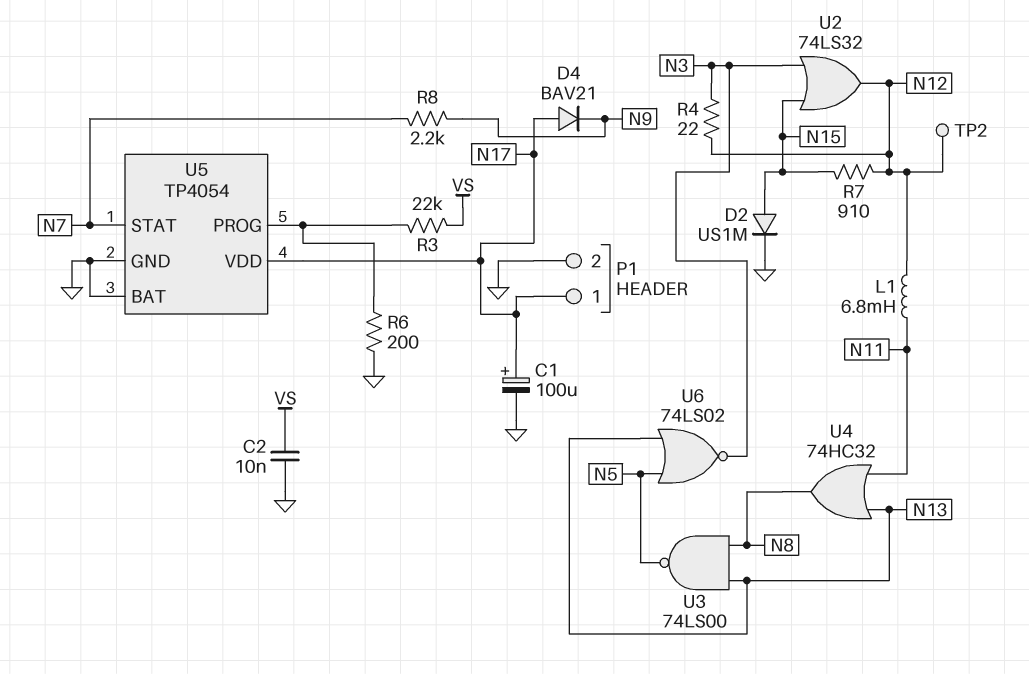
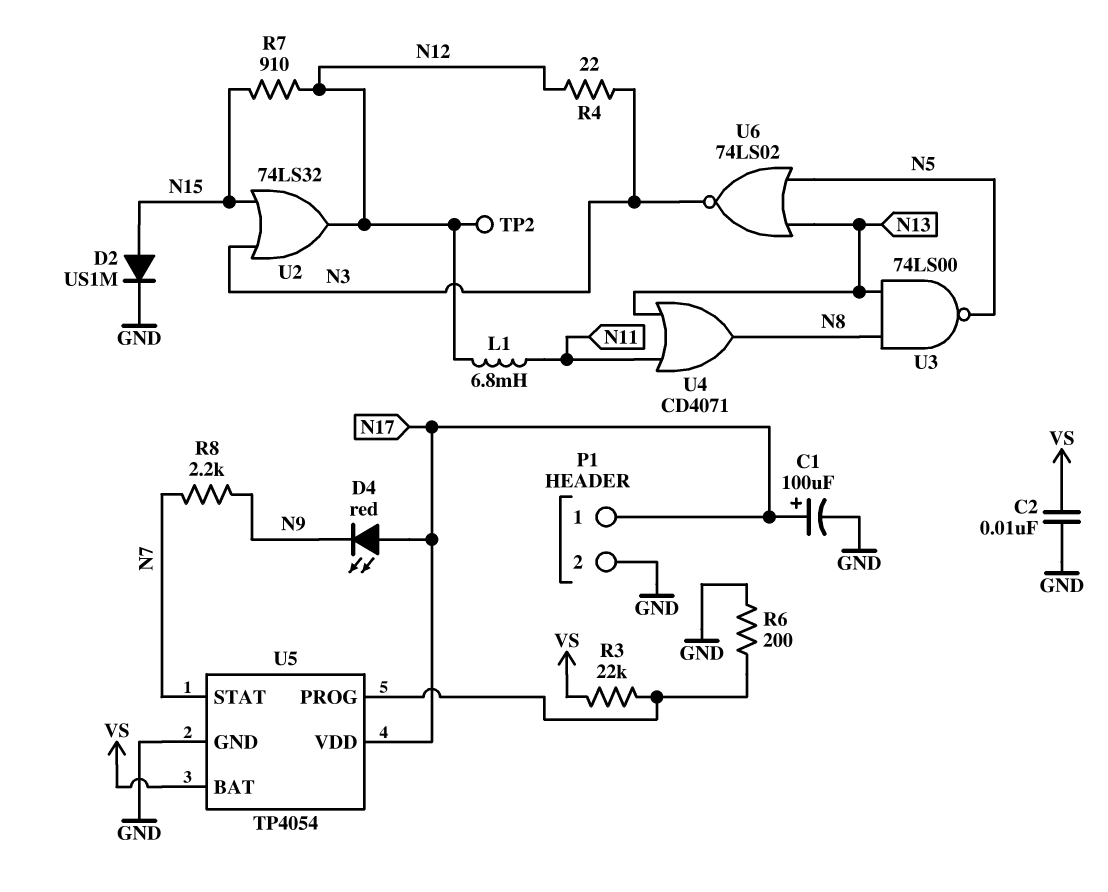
D4: diode BAV21 (A N17, K N9) -> LED red (A N17, K N9)
U4: OR 74HC32 (in N11, in N13, out N8) -> OR CD4071 (in N11, in N13, out N8)
U5 pin BAT: GND -> VS

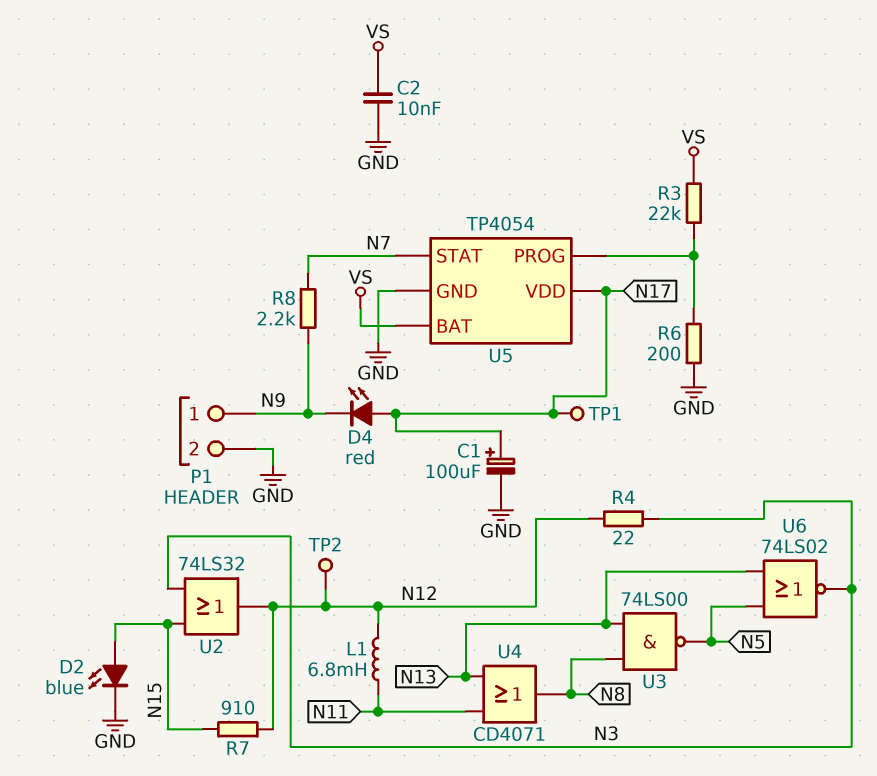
D2: diode US1M (A N15, K GND) -> LED blue (A N15, K GND)
P1 pin 1: N17 -> N9
TP1: none -> test point (N17)

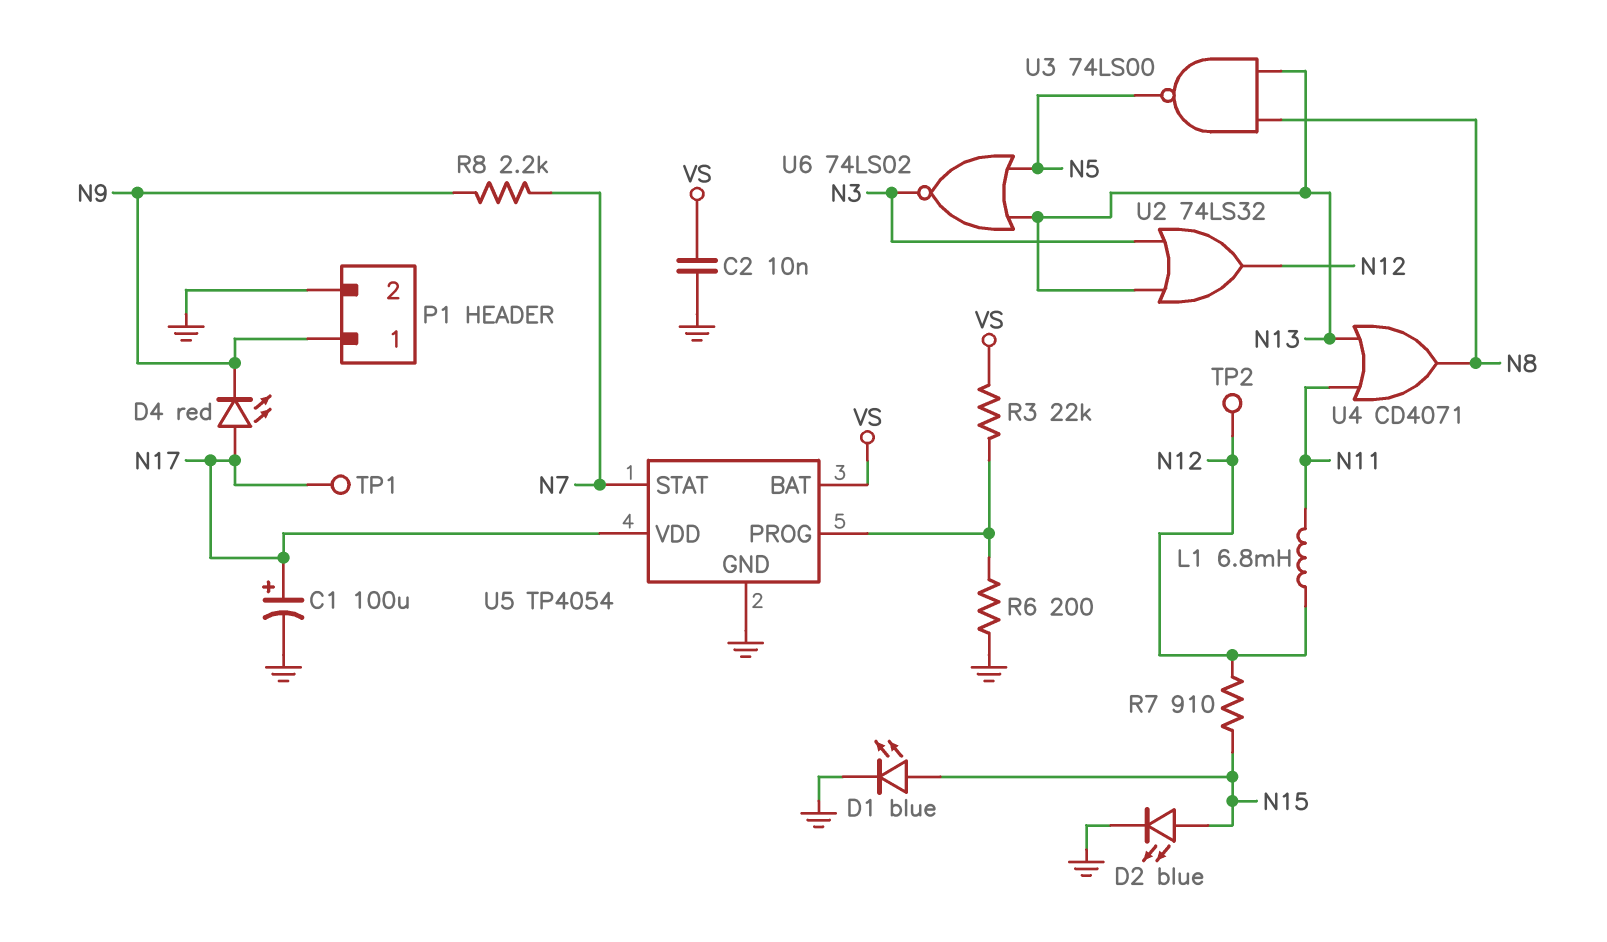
D1: none -> LED blue (A N15, K GND)
R4: 22 (N3, N12) -> none
U2: OR 74LS32 (in N3, in N15, out N12) -> OR 74LS32 (in N3, in N13, out N12)

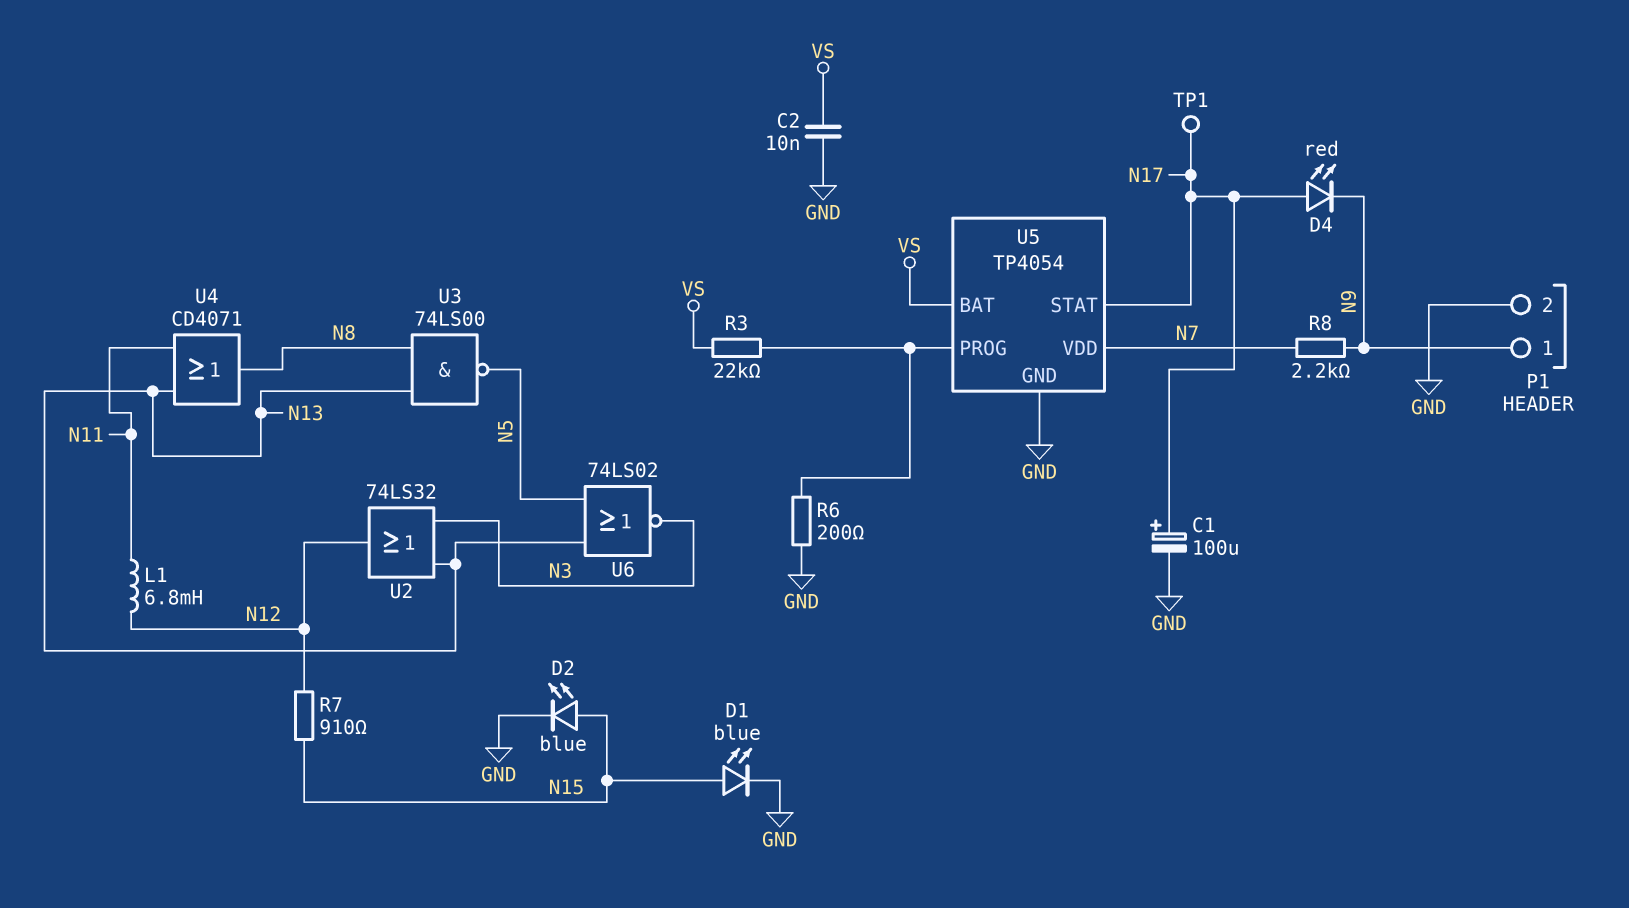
TP2: test point (N12) -> none
U5 pin STAT: N7 -> N17
U5 pin VDD: N17 -> N7

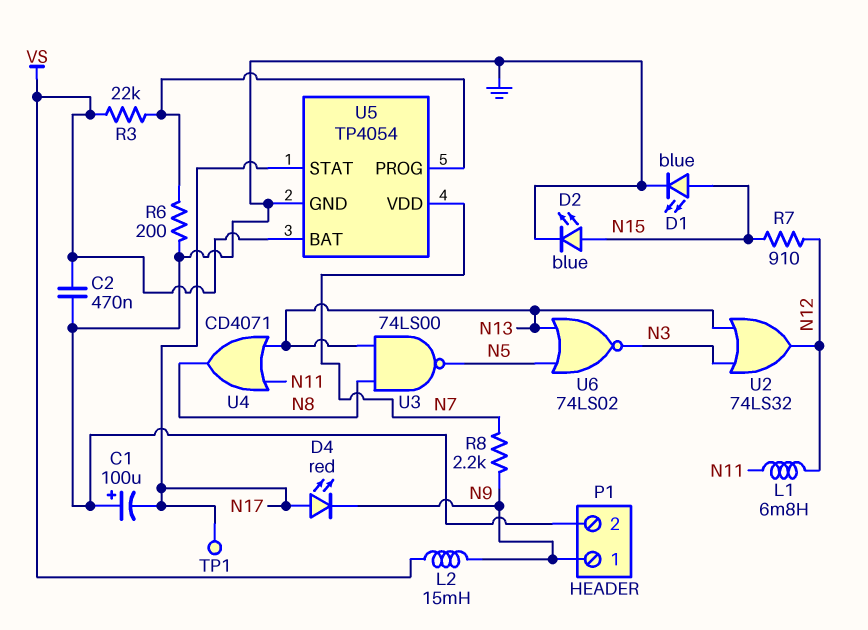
C1: 100uF (plus N17, minus GND) -> 100uF (plus GND, minus N17)
C2: 10nF (GND, VS) -> 470nF (GND, VS)
L2: none -> 15mH (N9, VS)

